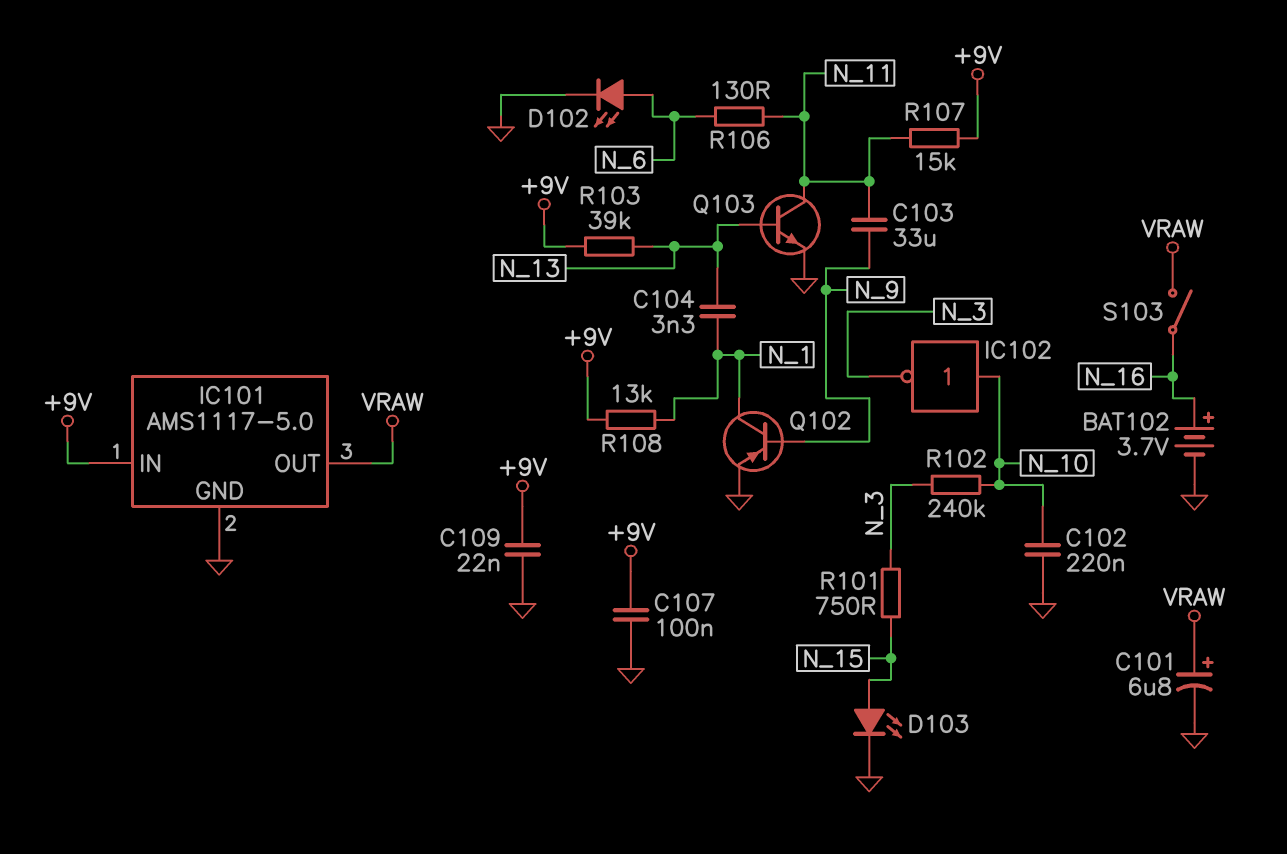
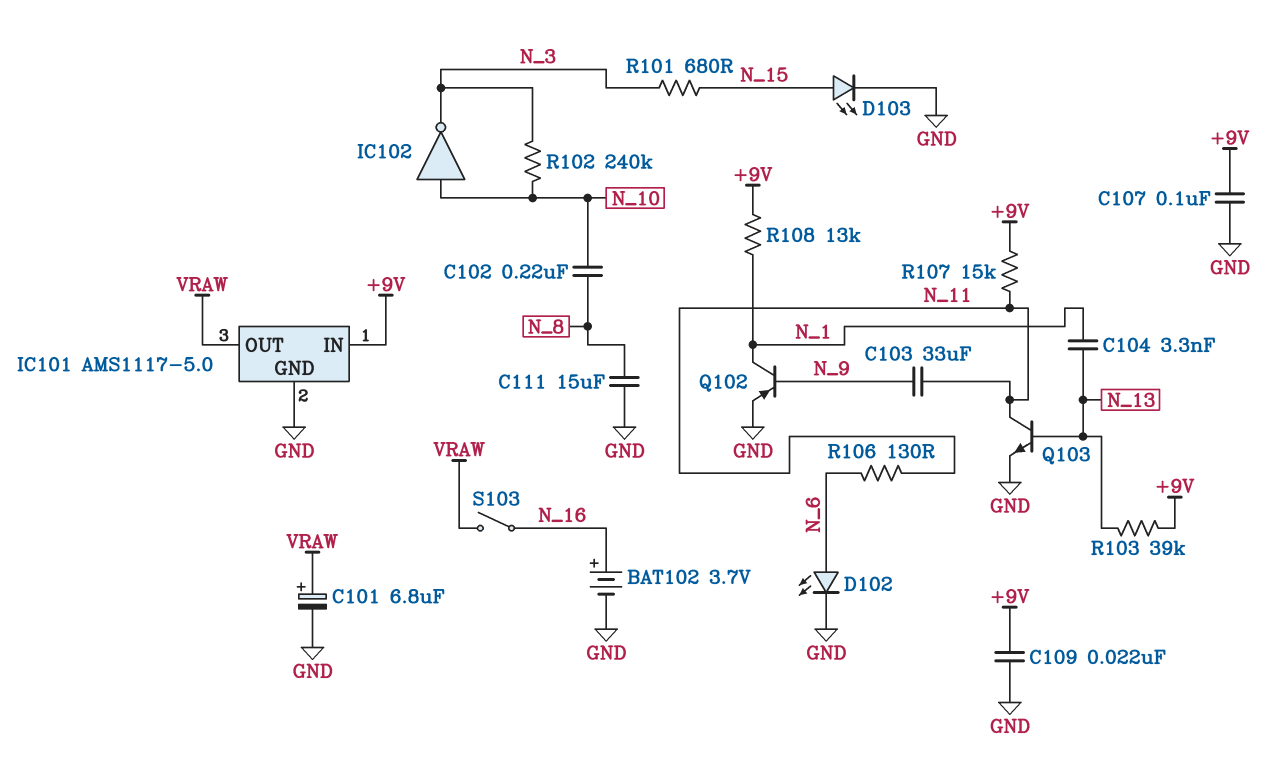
C102: 220nF (GND, N_10) -> 220nF (N_8, N_10)
C111: none -> 15uF (GND, N_8)
R101: 750 (N_3, N_15) -> 680 (N_3, N_15)

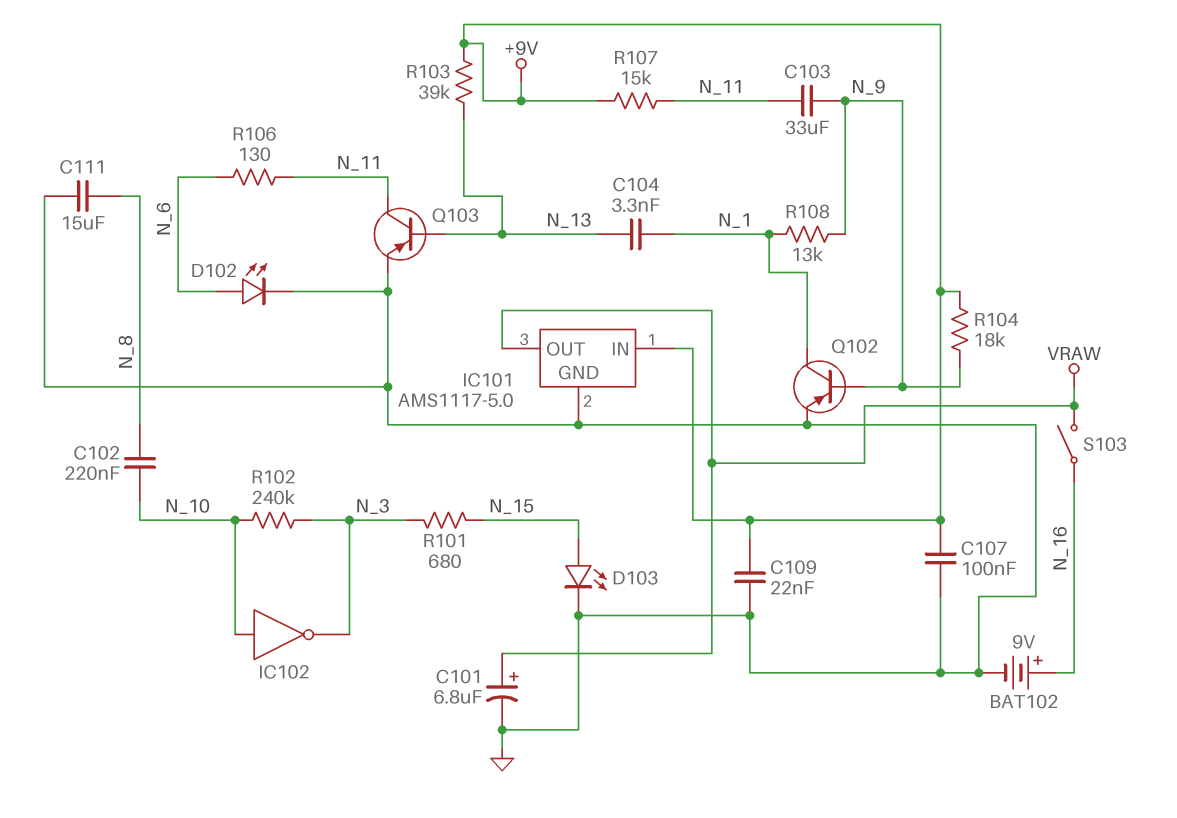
BAT102: 3.7V (plus N_16, minus GND) -> 9V (plus N_16, minus GND)
Q103: NPN (B N_13, C N_11, E GND) -> PNP (B N_13, C N_11, E GND)
R104: none -> 18k (+9V, N_9)
R108: 13k (+9V, N_1) -> 13k (N_1, N_9)

